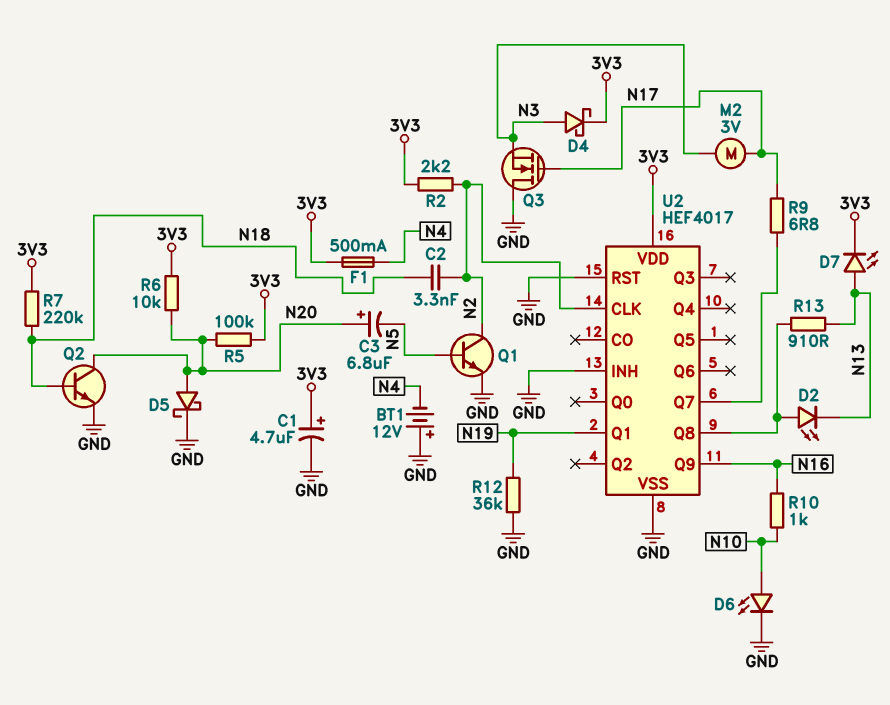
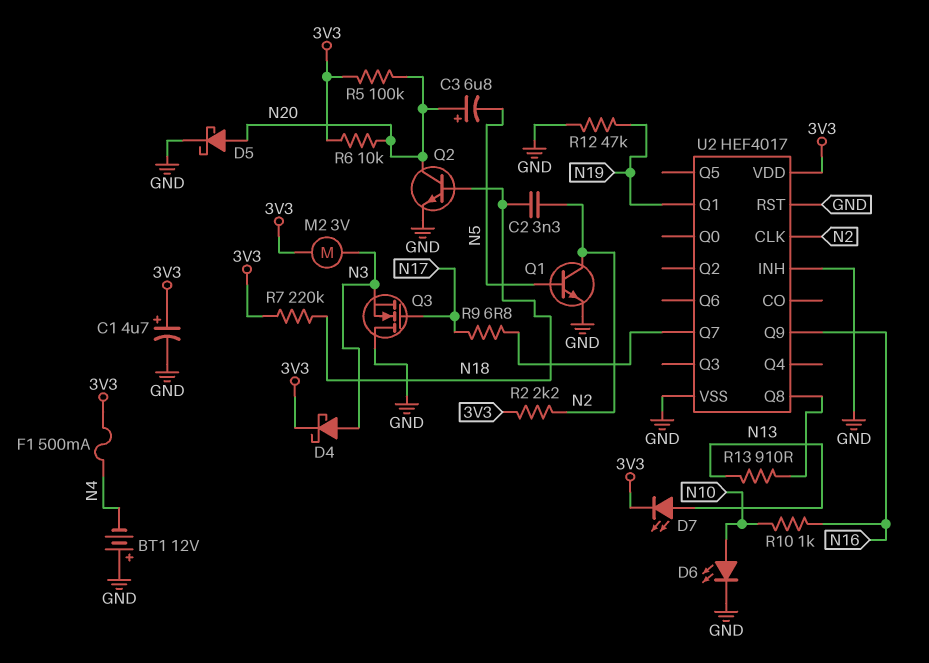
D2: LED (A U2/Q8, K N13) -> none
M2: motor 3V (N3, N17) -> motor 3V (3V3, N3)
R12: 36k (GND, N19) -> 47k (GND, N19)

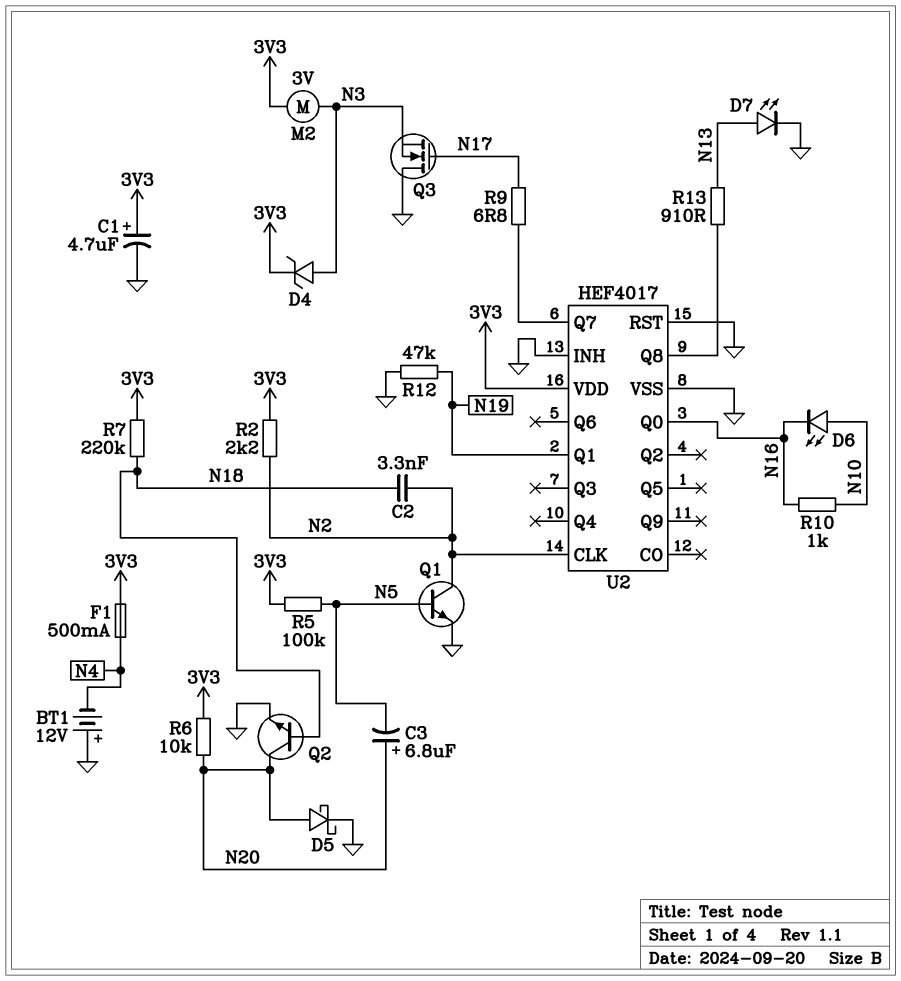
D4: schottky (A N3, K 3V3) -> zener (A N3, K 3V3)
D6: LED (A N10, K GND) -> LED (A N10, K N16)
D7: LED (A N13, K 3V3) -> LED (A N13, K GND)
R5: 100k (3V3, N20) -> 100k (3V3, N5)
U2 pin Q0: none -> N16
U2 pin Q9: N16 -> none

